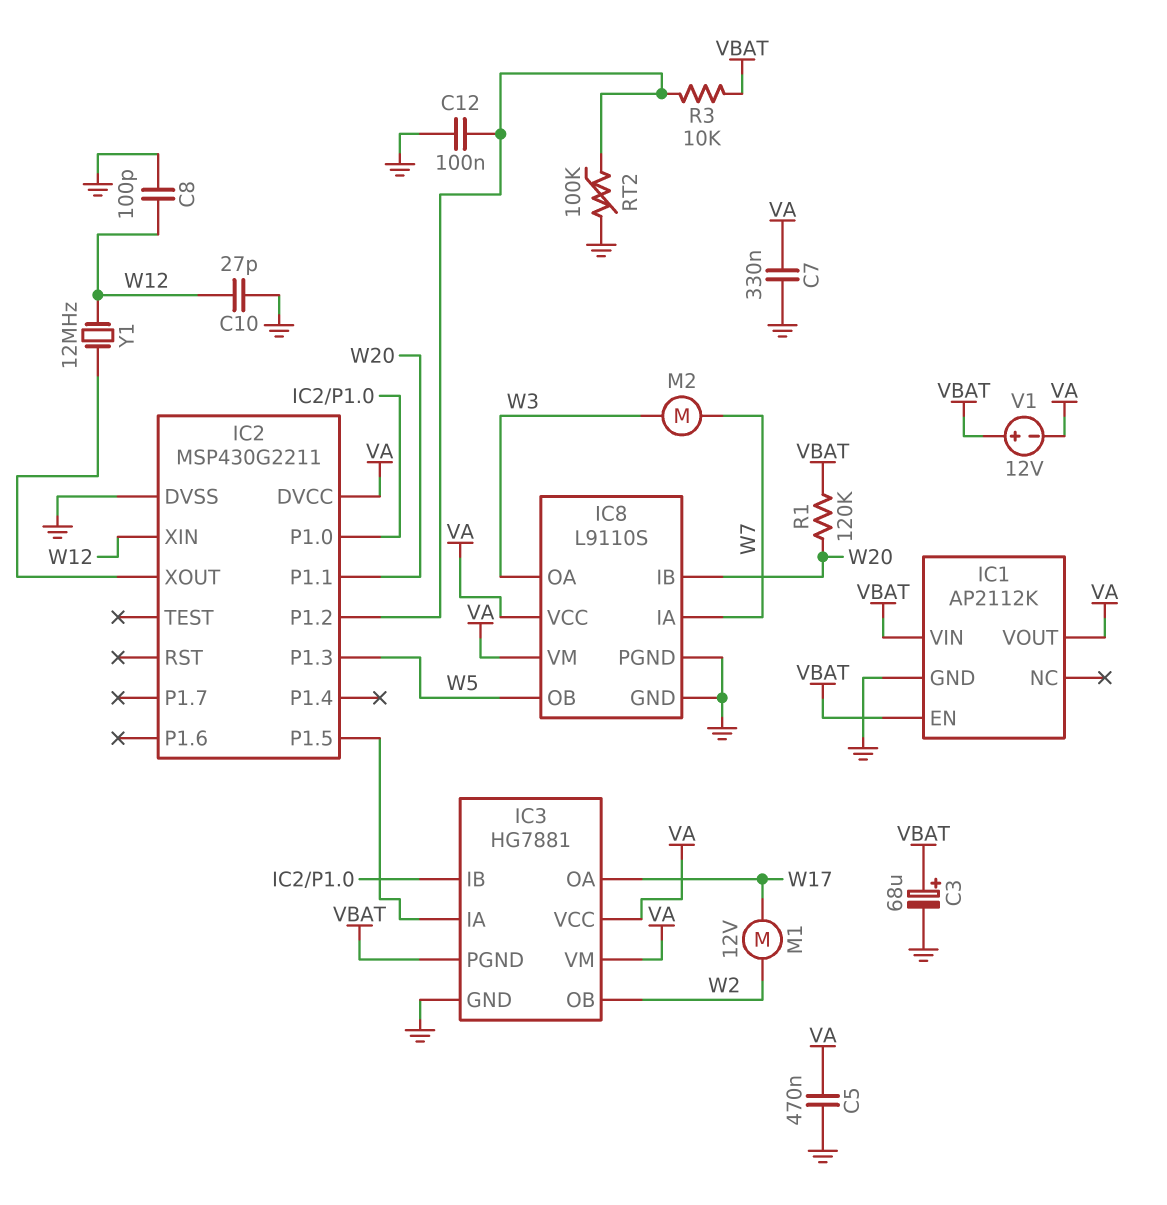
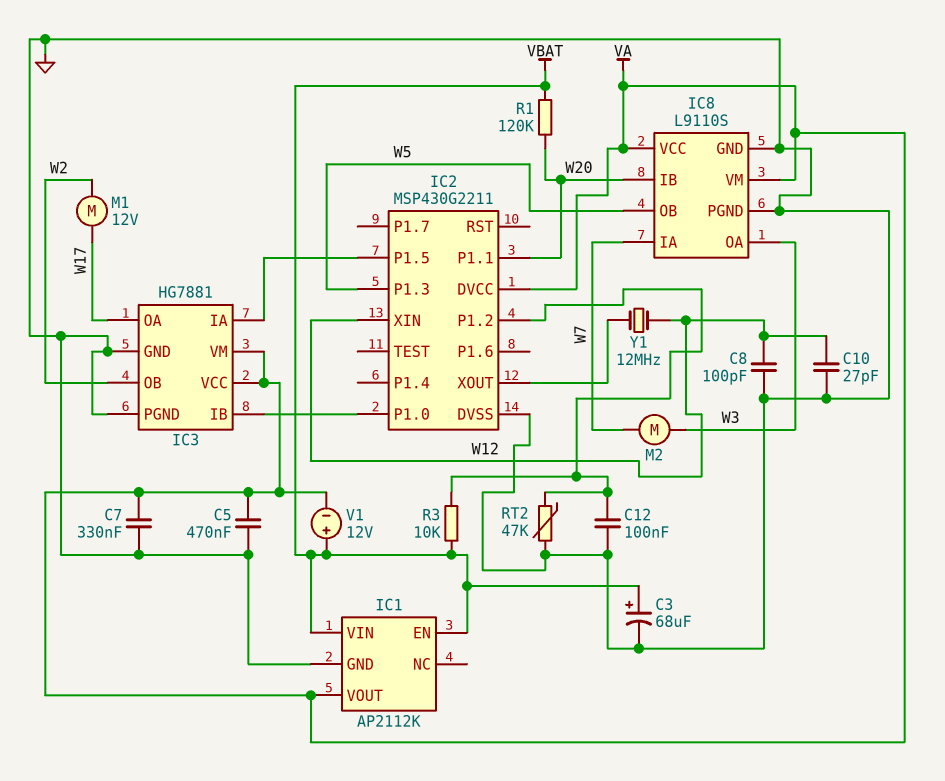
IC3 pin PGND: VBAT -> GND
RT2: 100k (GND, IC2/P1.2) -> 47k (GND, IC2/P1.2)

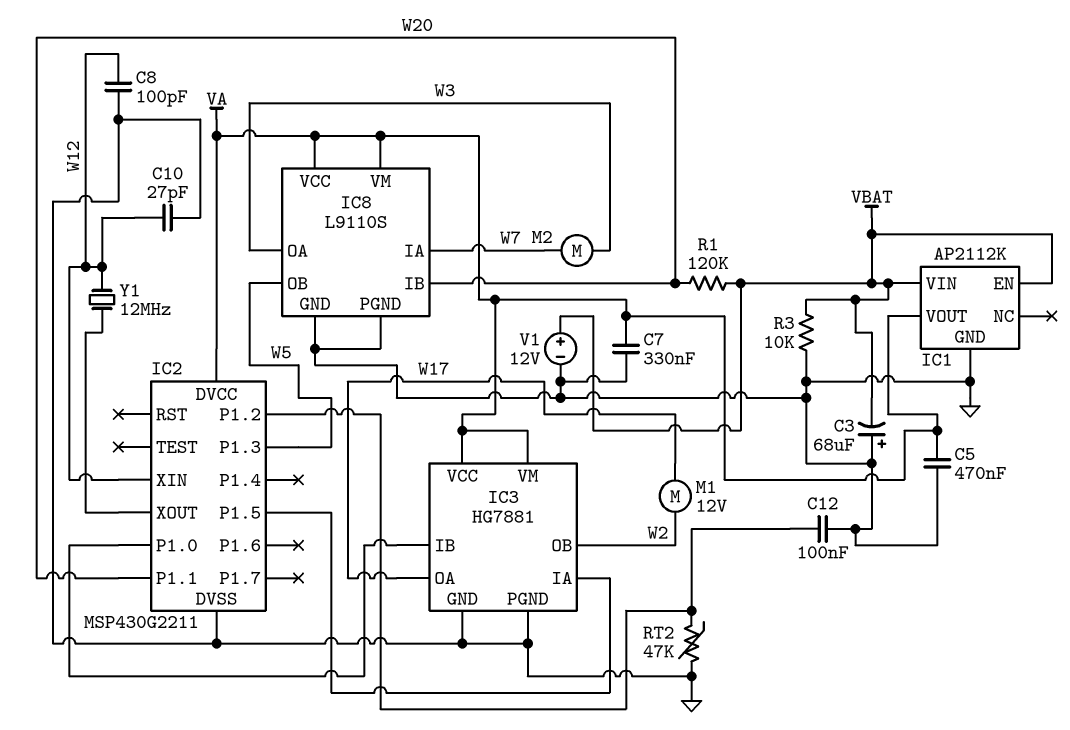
C3: 68uF (plus VBAT, minus GND) -> 68uF (plus GND, minus VBAT)
R3: 10k (IC2/P1.2, VBAT) -> 10k (GND, VBAT)
V1: 12V (plus VBAT, minus VA) -> 12V (plus VBAT, minus GND)

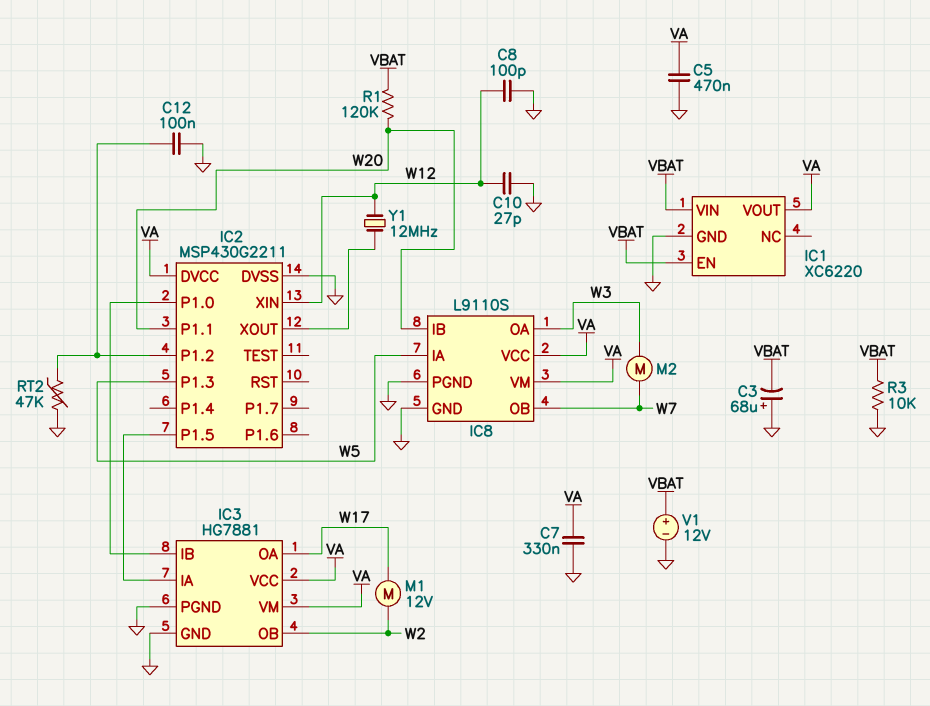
IC1: AP2112K -> XC6220
IC8 pin IA: W7 -> W5
IC8 pin OB: W5 -> W7

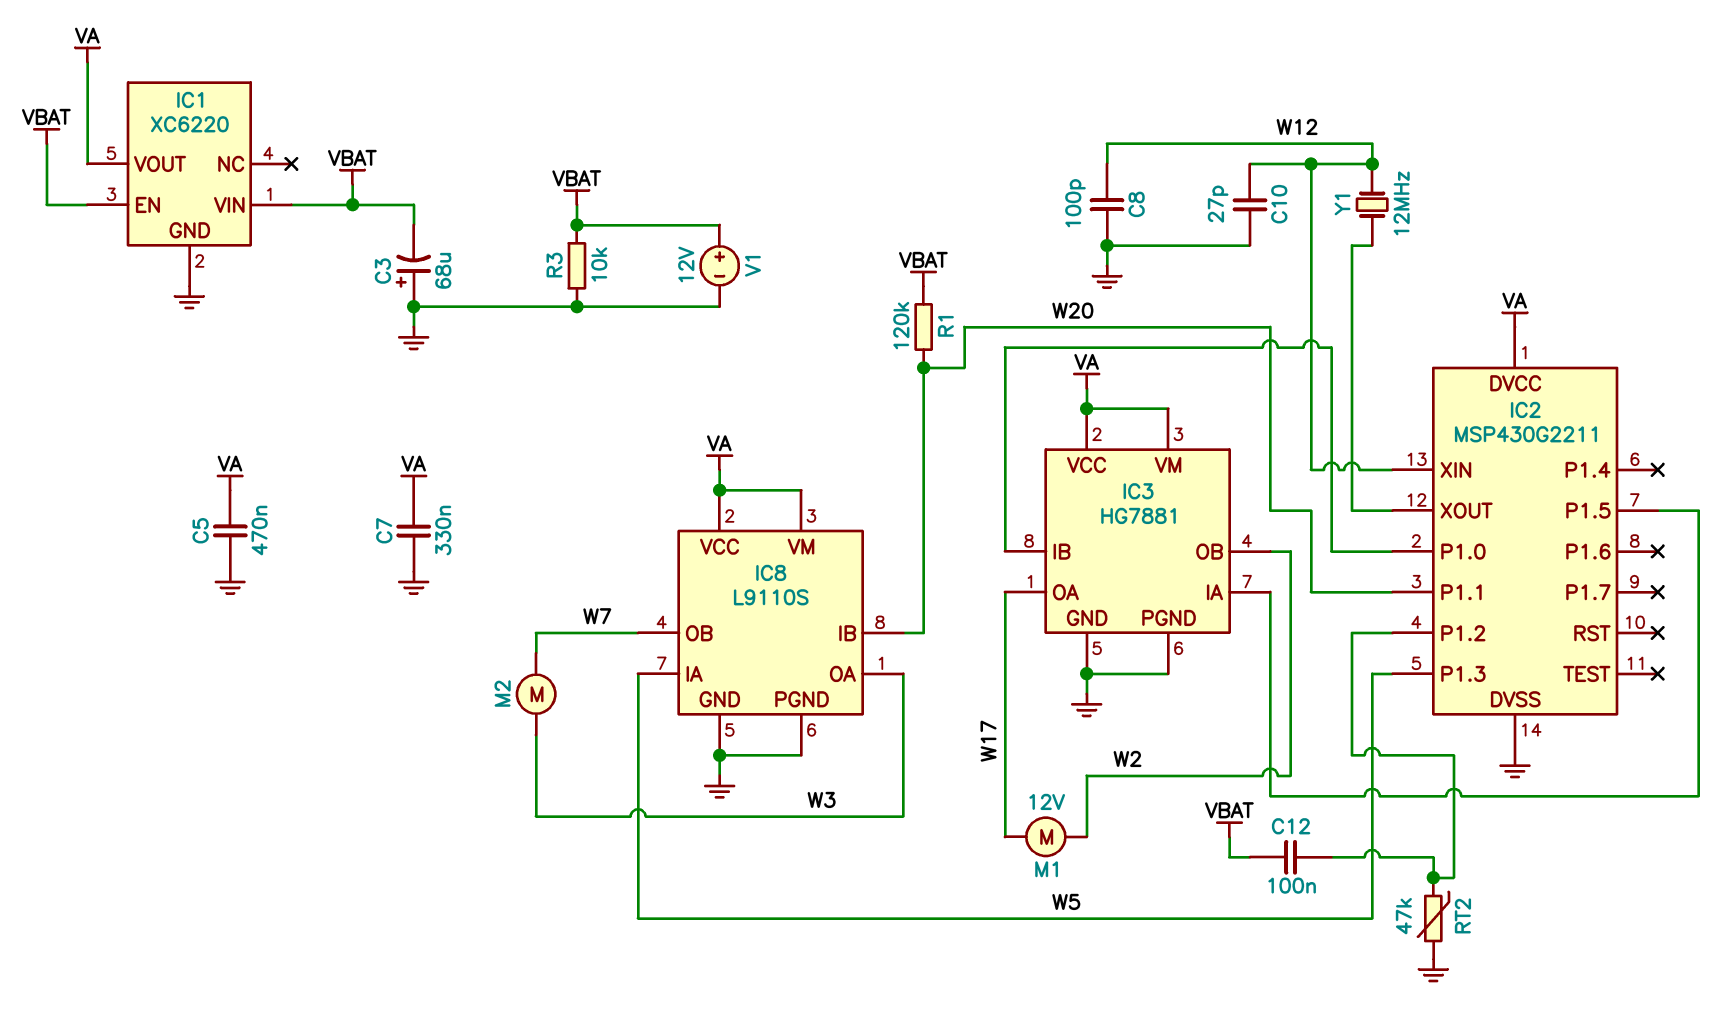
C12: 100nF (GND, IC2/P1.2) -> 100nF (IC2/P1.2, VBAT)

